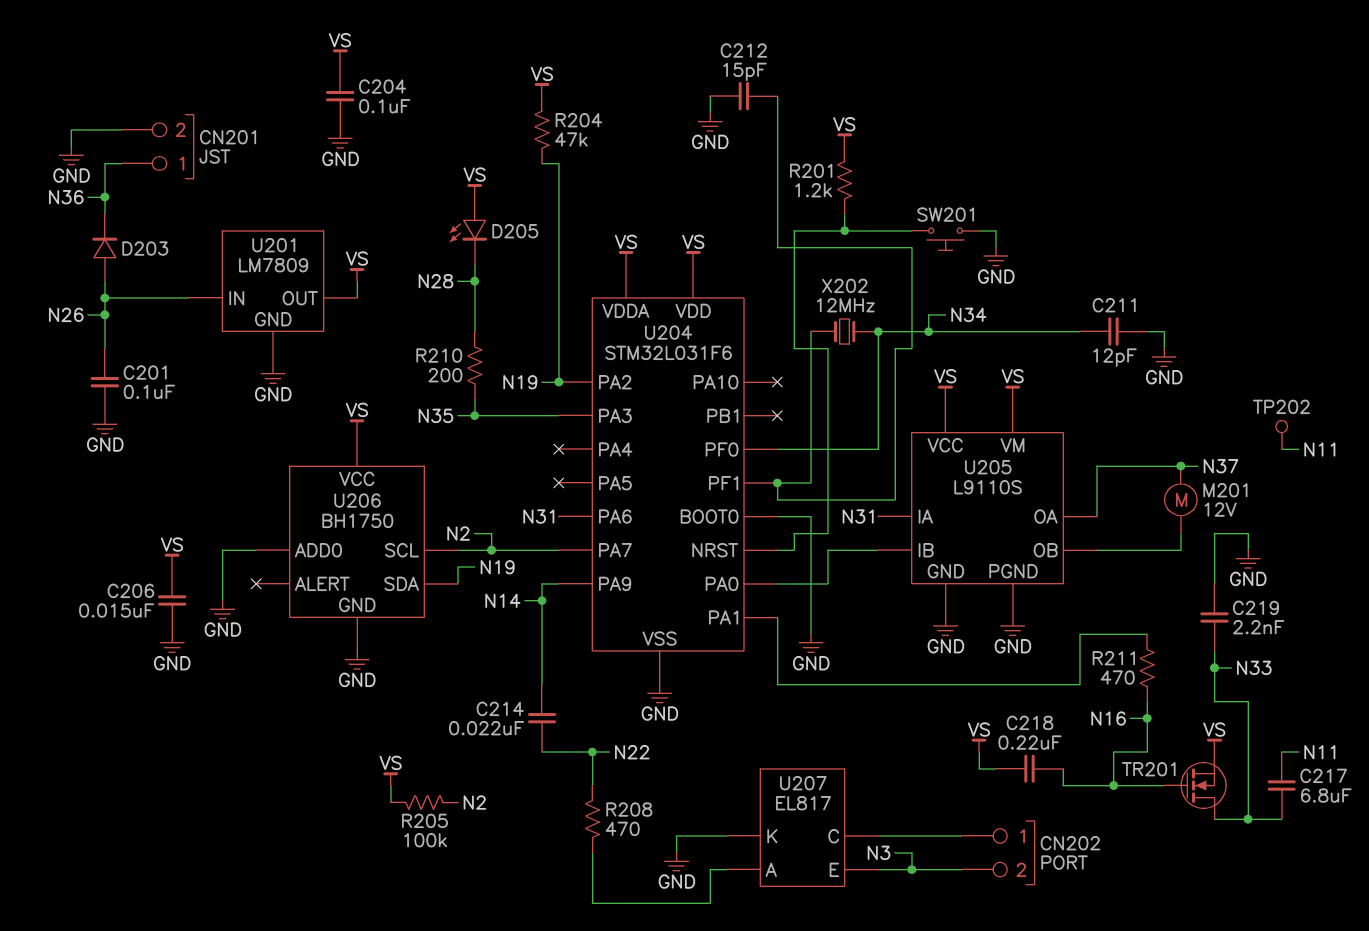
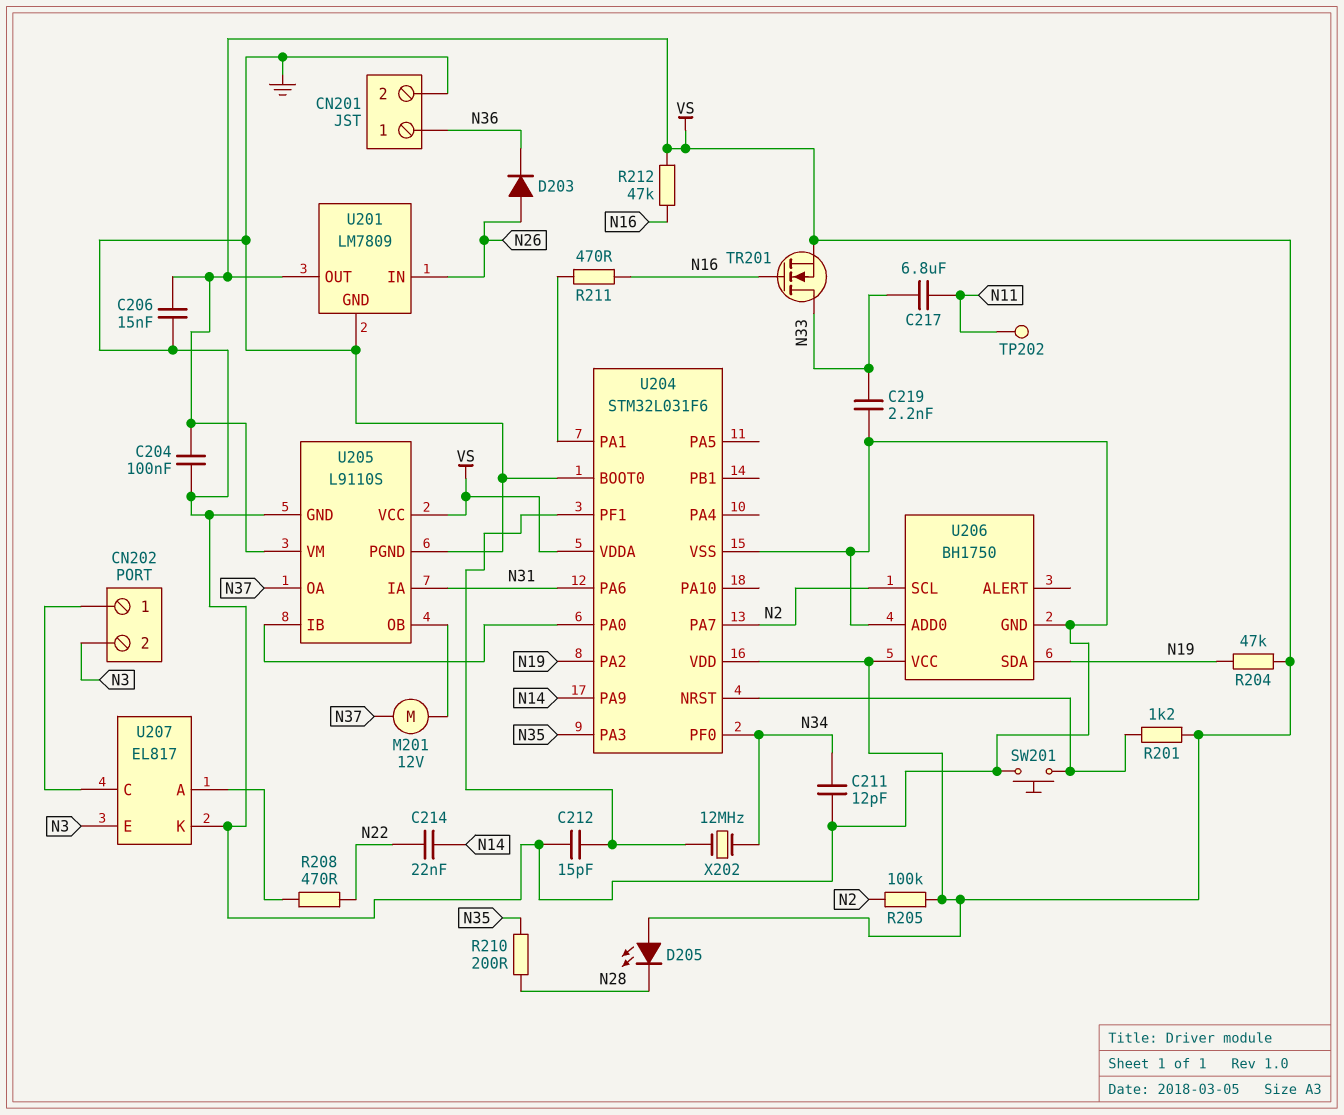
C201: 100nF (GND, N26) -> none
C218: 220nF (N16, VS) -> none
R212: none -> 47k (N16, VS)

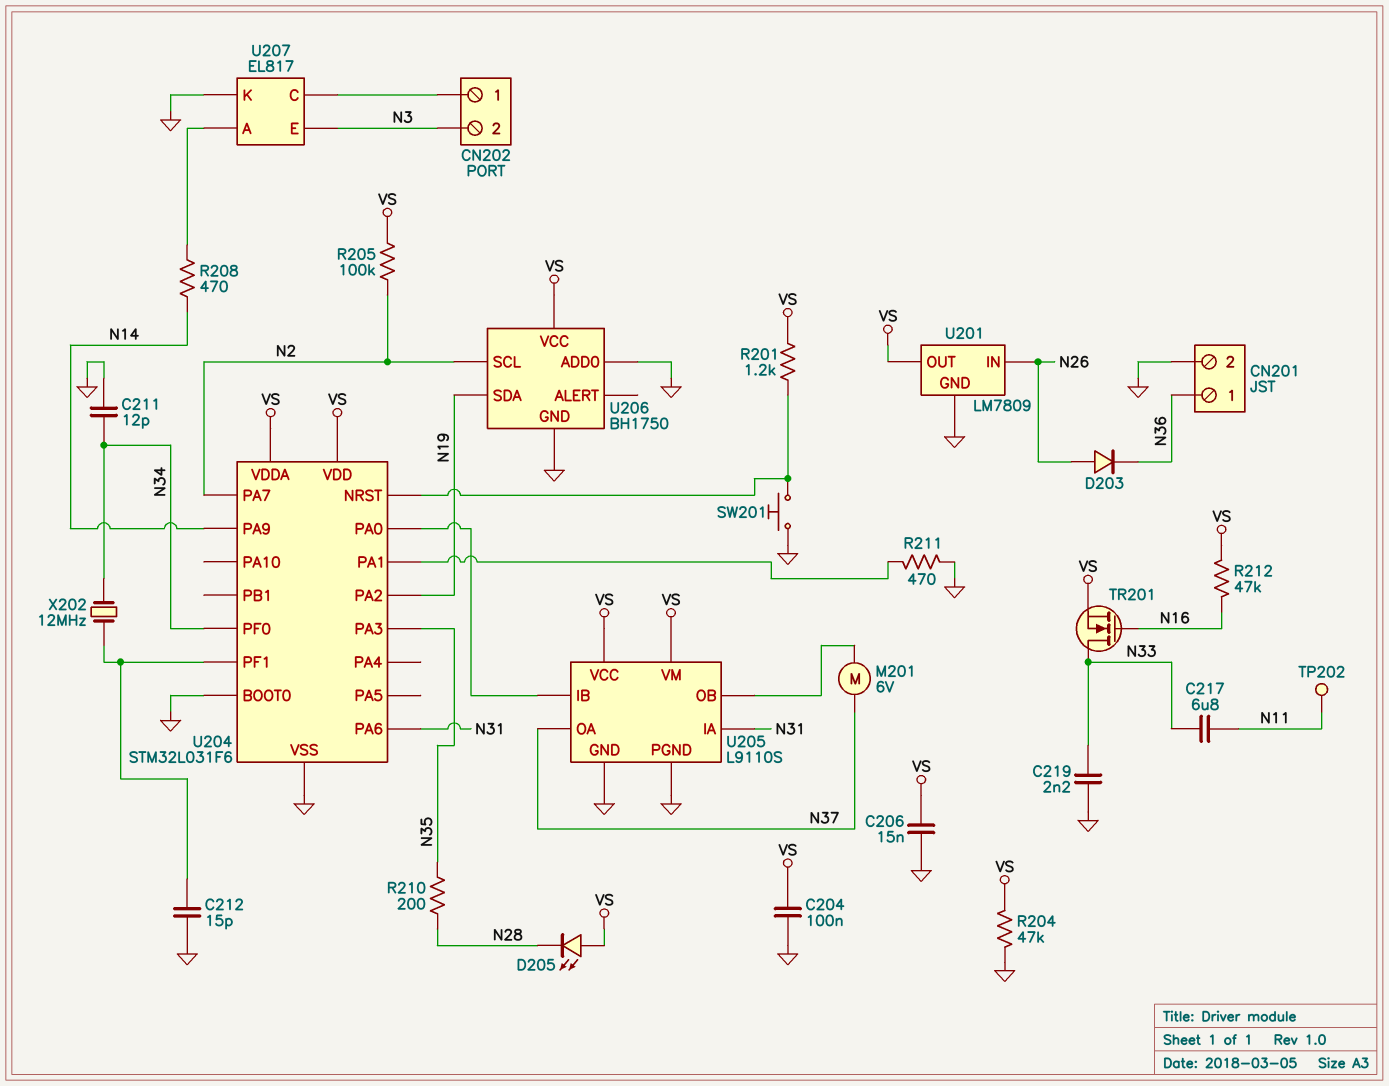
C214: 22nF (N14, N22) -> none
M201: motor 12V (N37, U205/OB) -> motor 6V (N37, U205/OB)
R204: 47k (N19, VS) -> 47k (GND, VS)
R208: 470 (N22, U207/A) -> 470 (N14, U207/A)
R211: 470 (N16, U204/PA1) -> 470 (GND, U204/PA1)

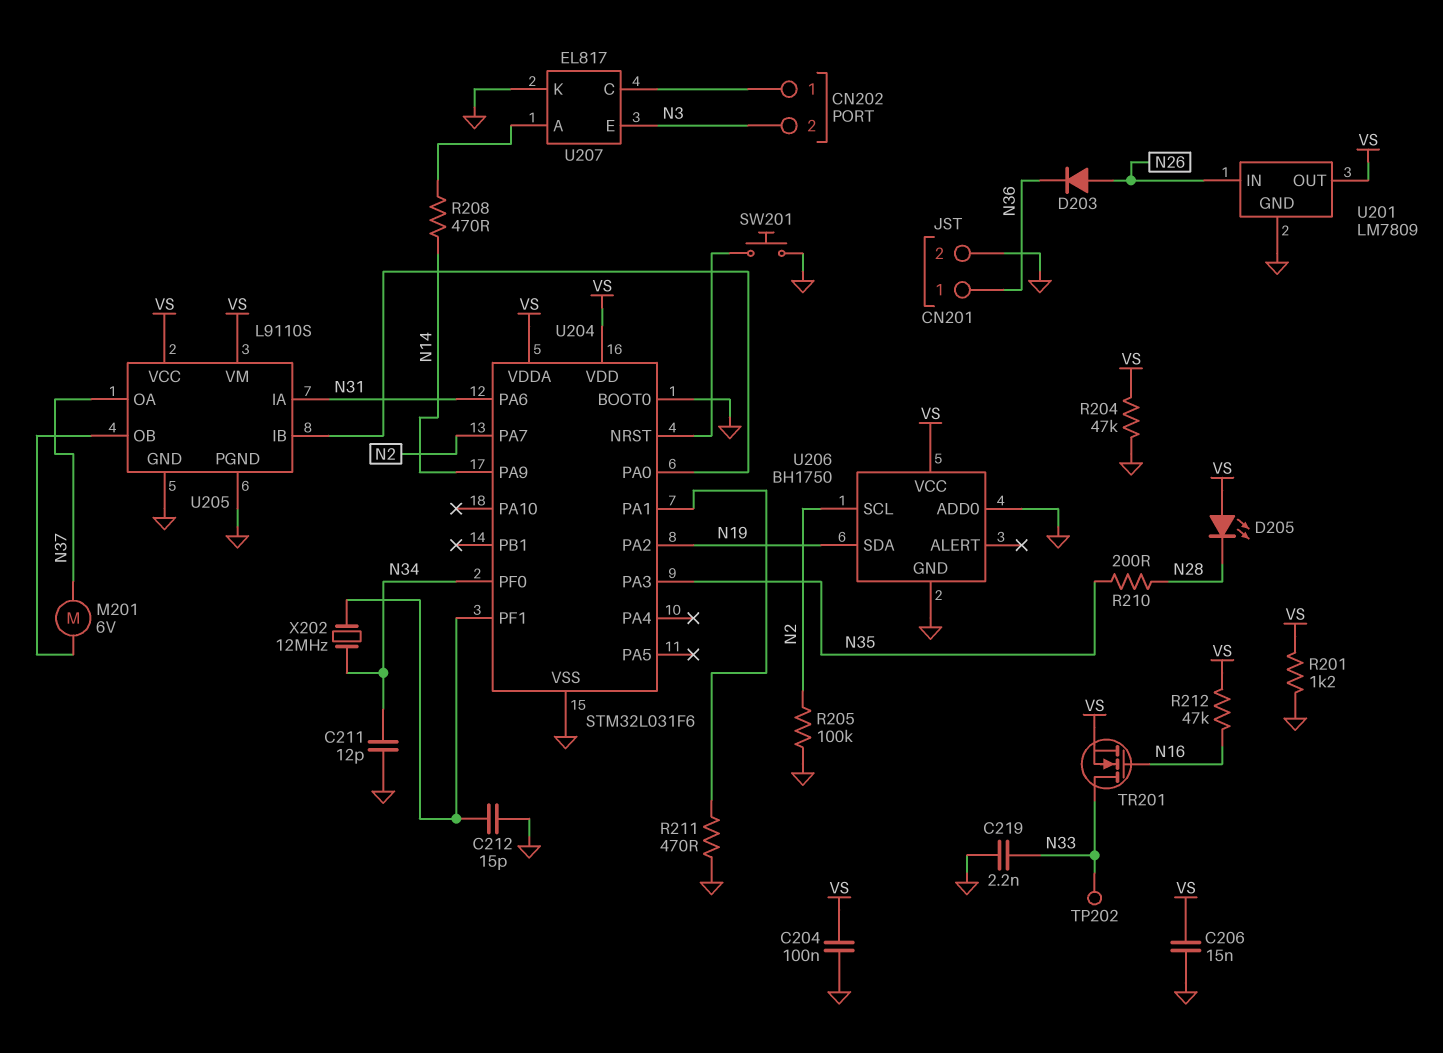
C217: 6.8uF (N11, N33) -> none
R201: 1.2k (U204/NRST, VS) -> 1.2k (GND, VS)
R205: 100k (N2, VS) -> 100k (GND, N2)
TP202: test point (N11) -> test point (N33)

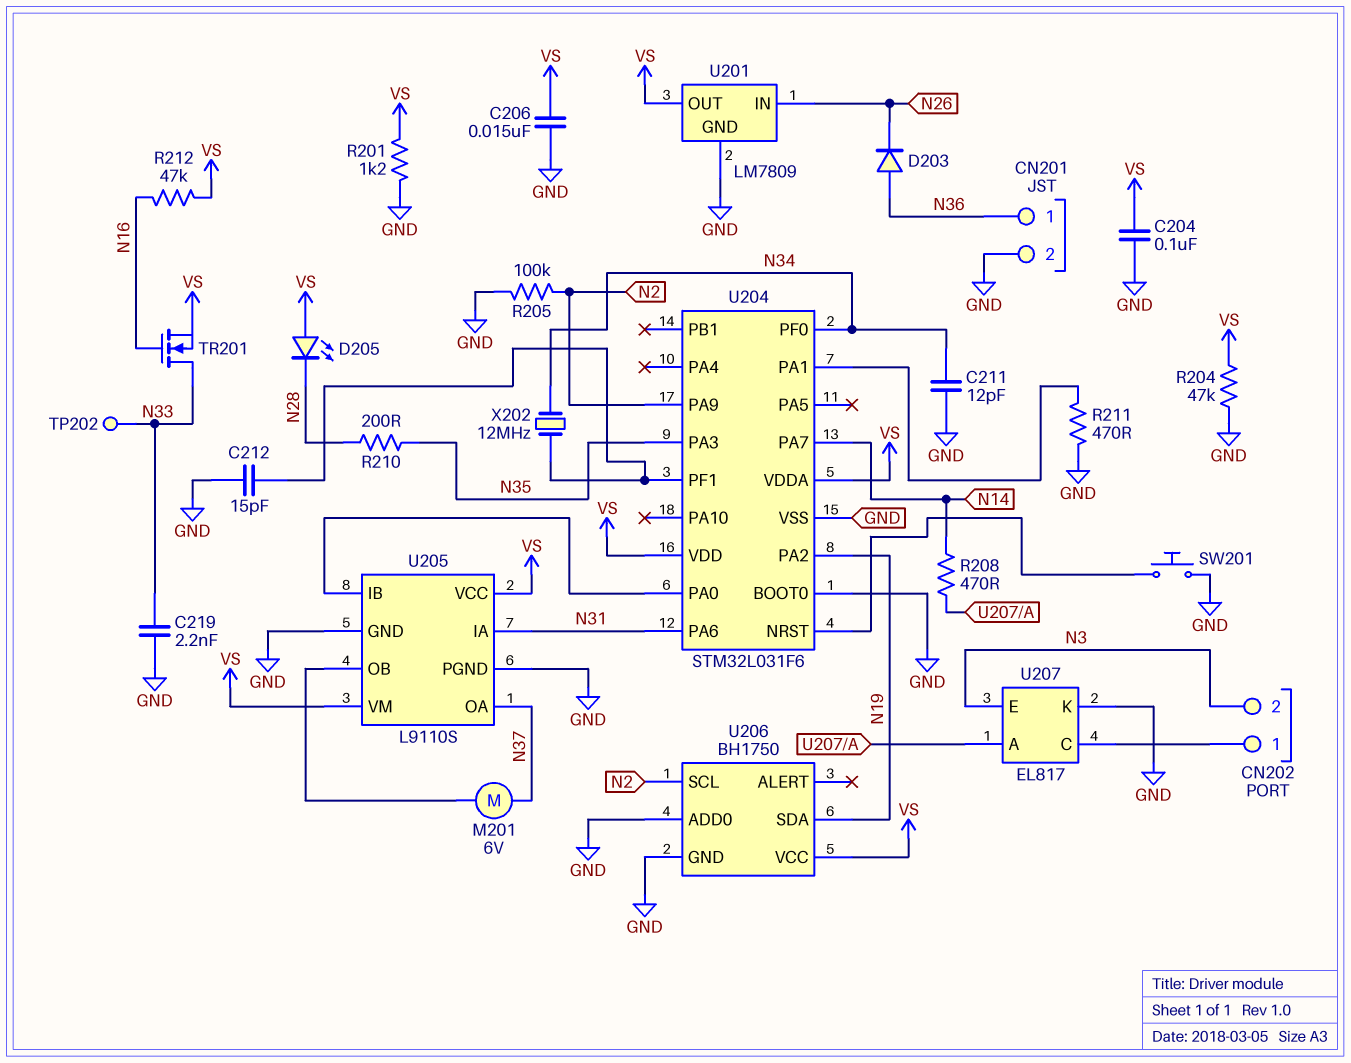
D203: diode (A N26, K N36) -> diode (A N36, K N26)
U204 pin PA7: N2 -> N14
U204 pin PA9: N14 -> N2

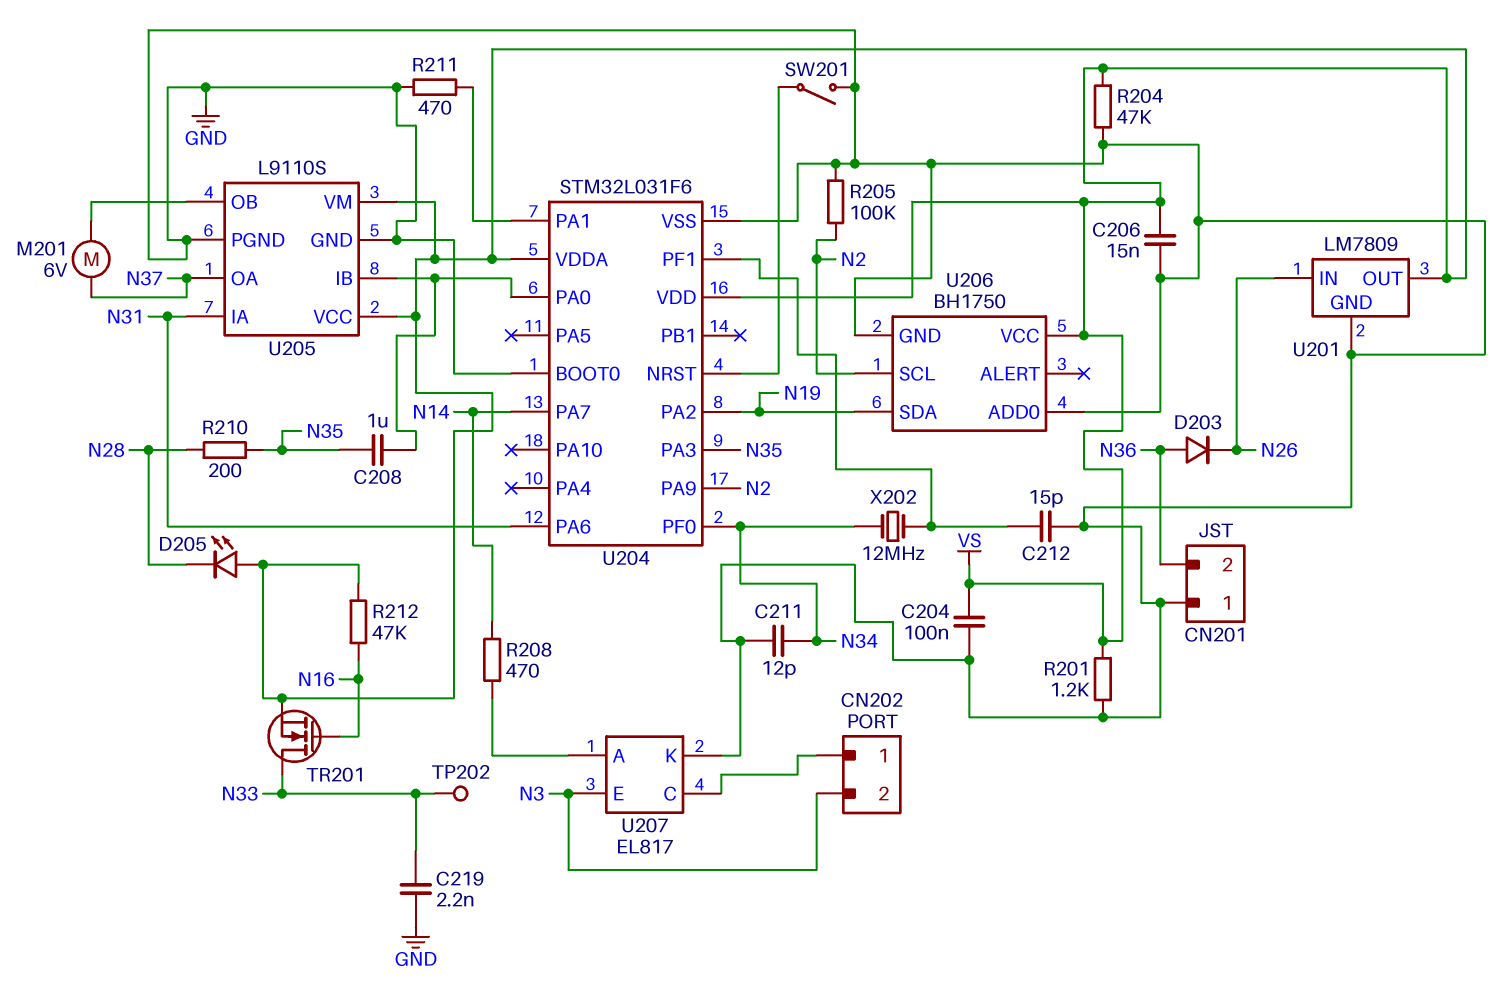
C208: none -> 1uF (N35, U204/PA0)
CN201 pin 1: N36 -> GND
CN201 pin 2: GND -> N36
SW201: button (GND, U204/NRST) -> switch (GND, U204/NRST)

